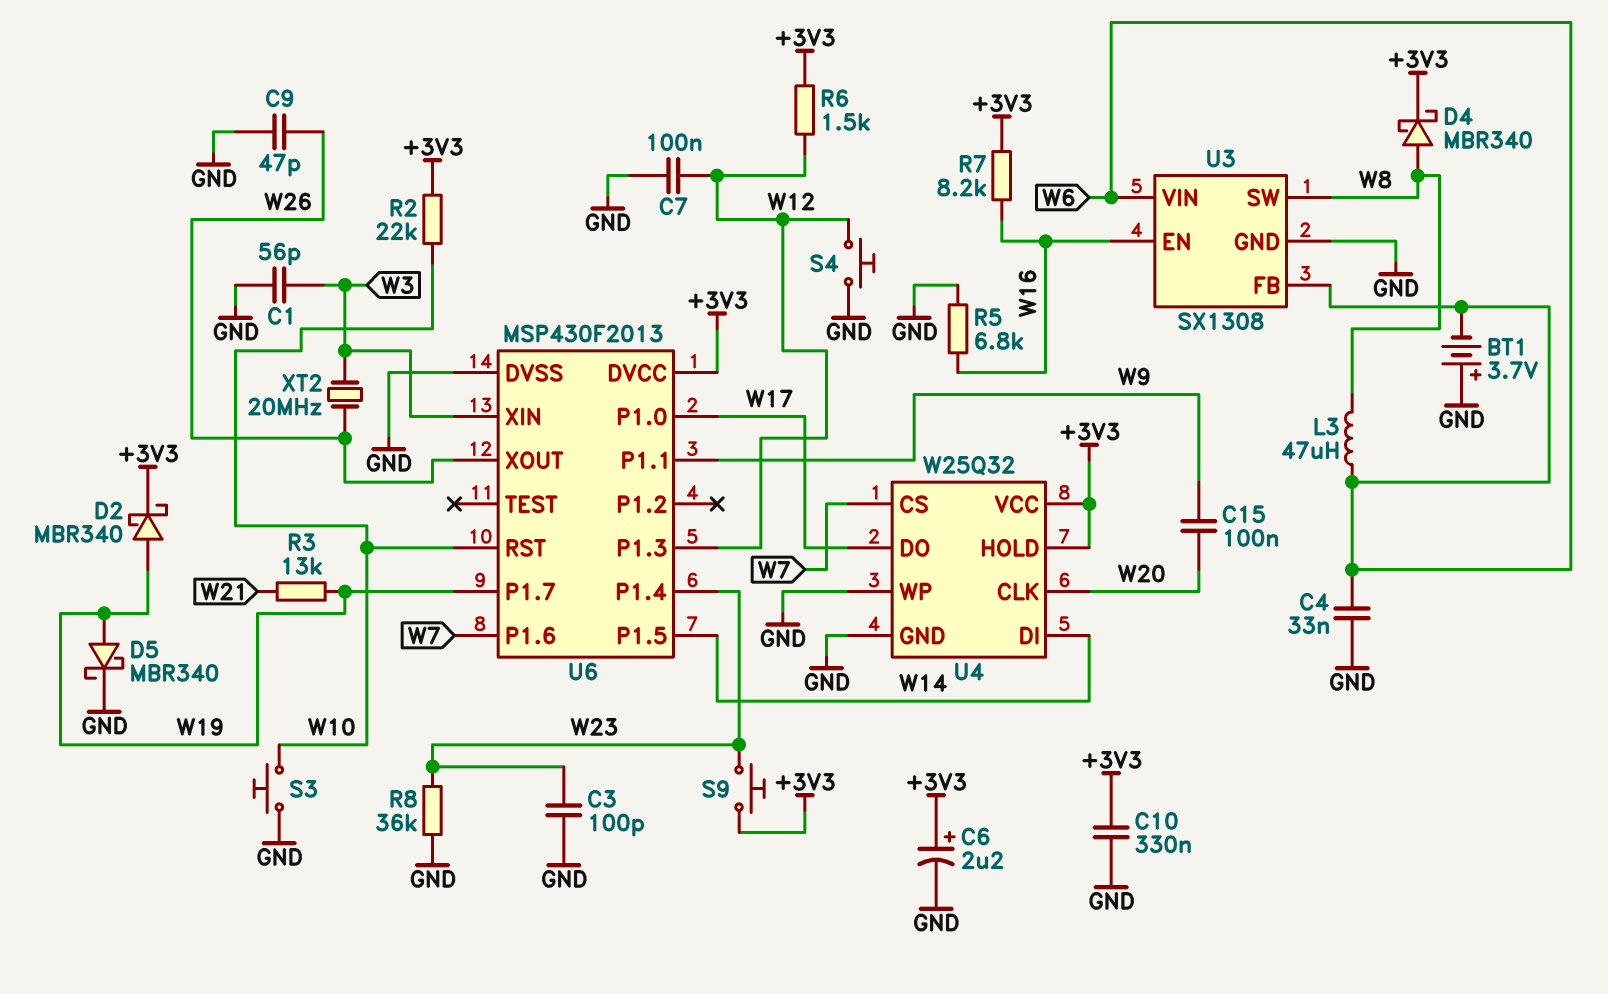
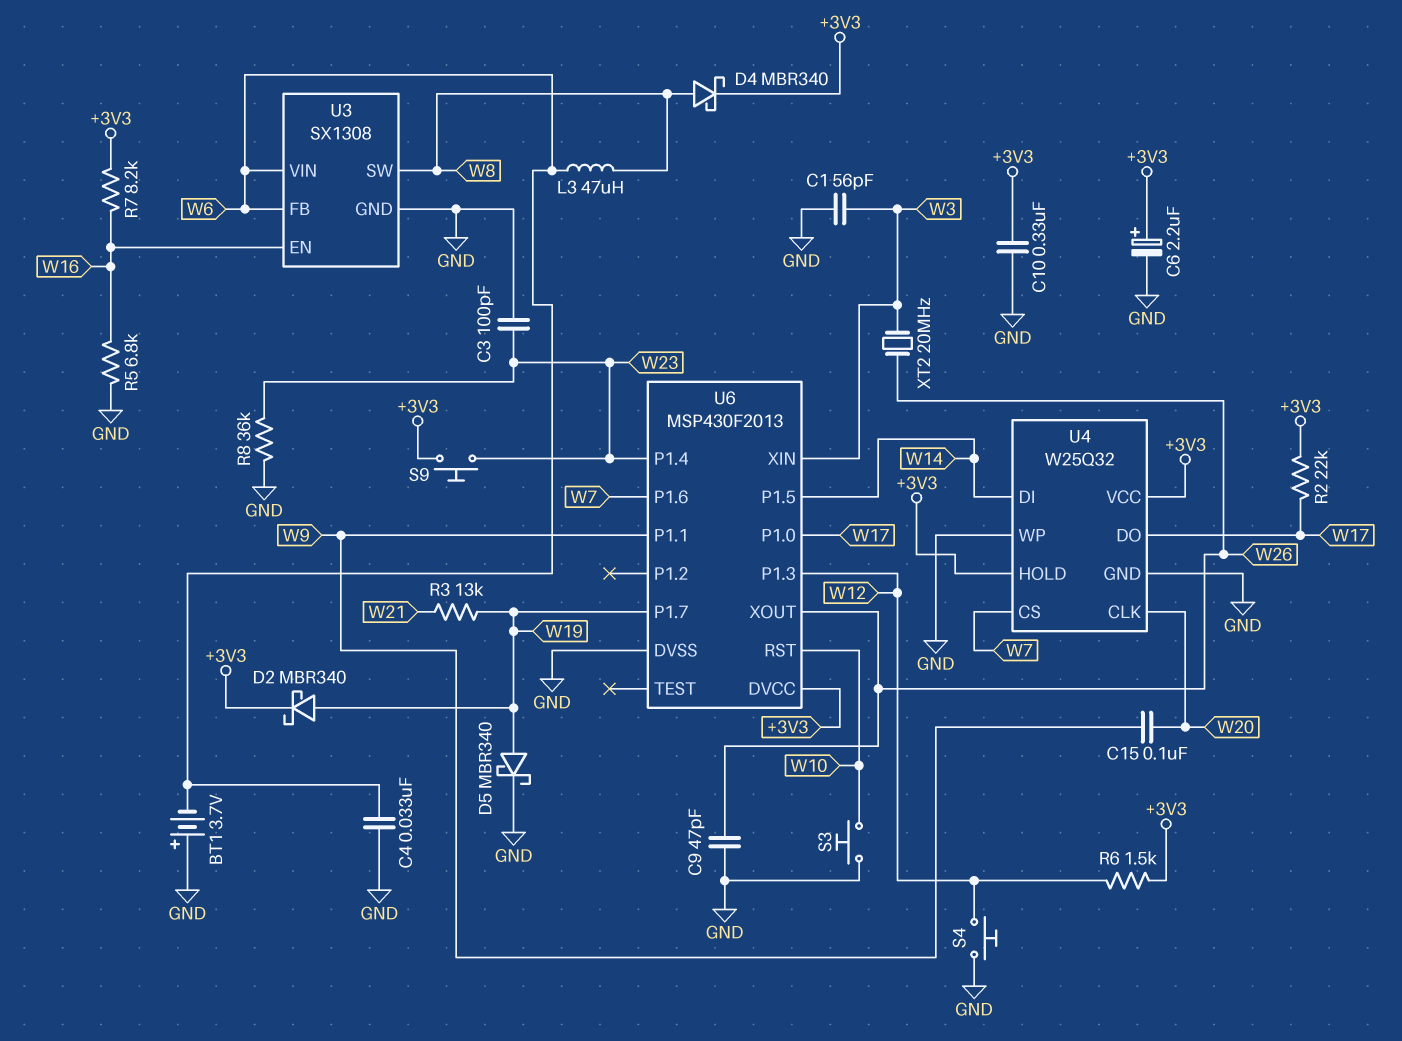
C7: 100nF (GND, W12) -> none
R2: 22k (+3V3, W10) -> 22k (+3V3, W17)

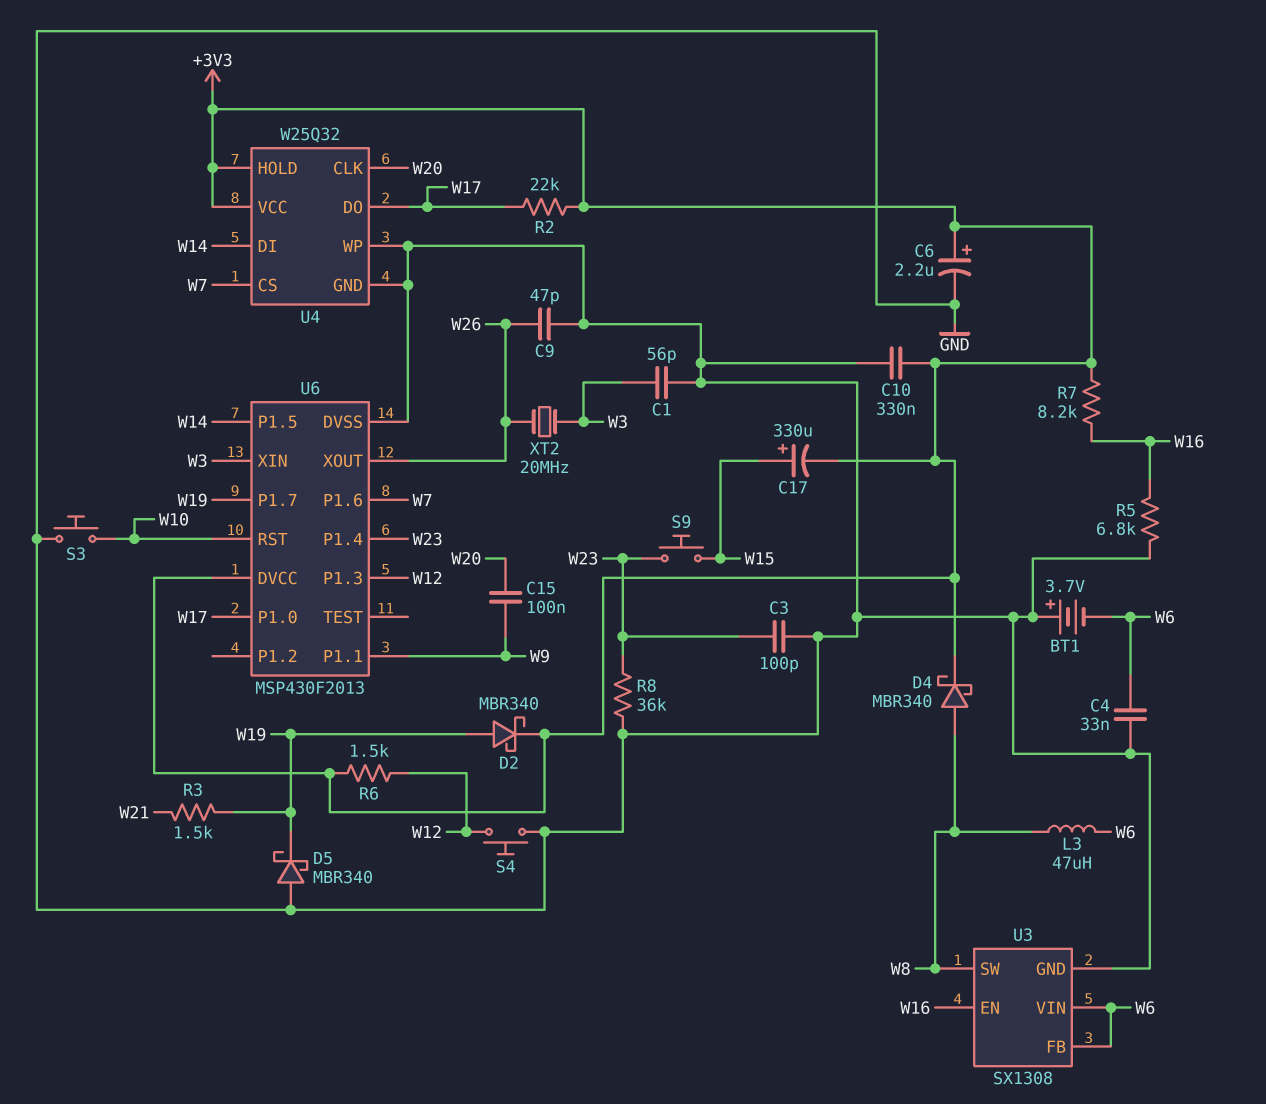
C17: none -> 330uF (plus W15, minus +3V3)
D5: schottky MBR340 (A W19, K GND) -> schottky MBR340 (A GND, K W19)
R3: 13k (W19, W21) -> 1.5k (W19, W21)
S9: button (+3V3, W23) -> button (W15, W23)

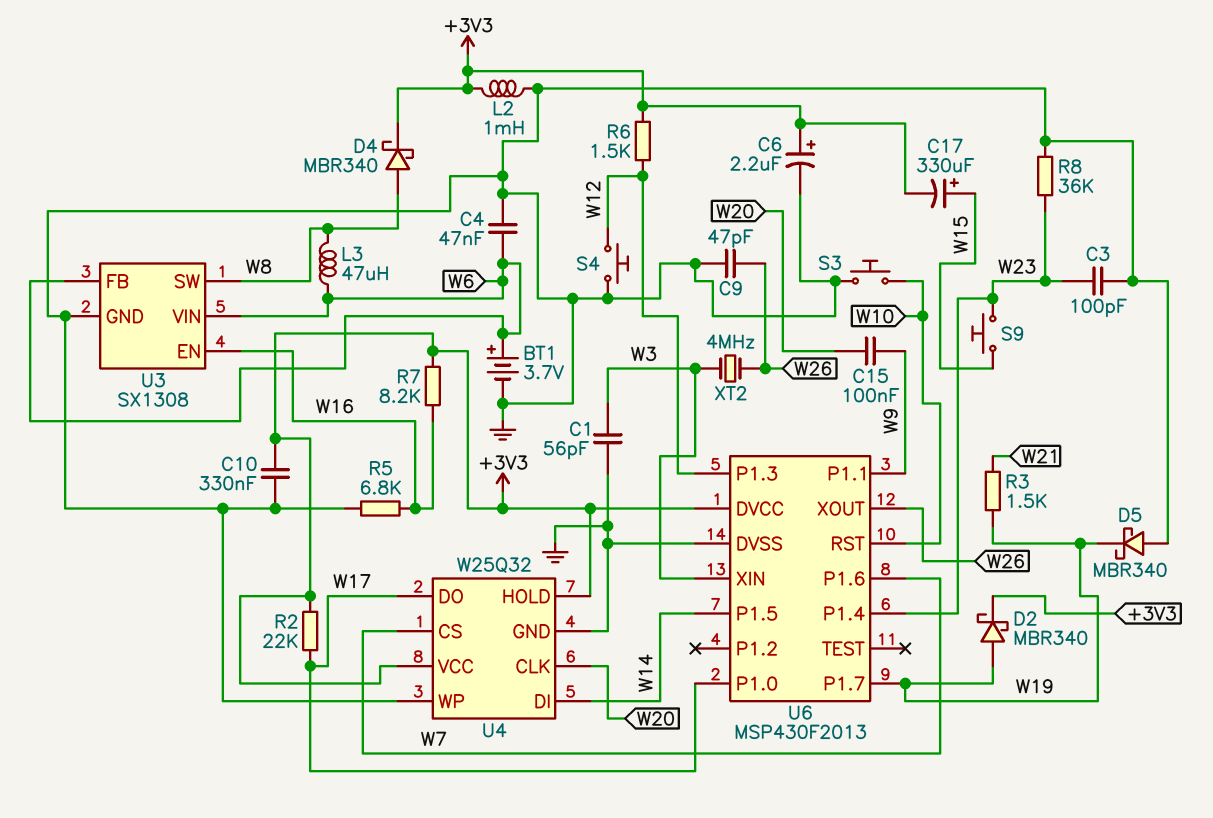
BT1: 3.7V (plus GND, minus W6) -> 3.7V (plus W6, minus GND)
C4: 33nF (GND, W6) -> 47nF (GND, W6)
L2: none -> 1mH (+3V3, GND)
XT2: 20MHz (W3, W26) -> 4MHz (W3, W26)

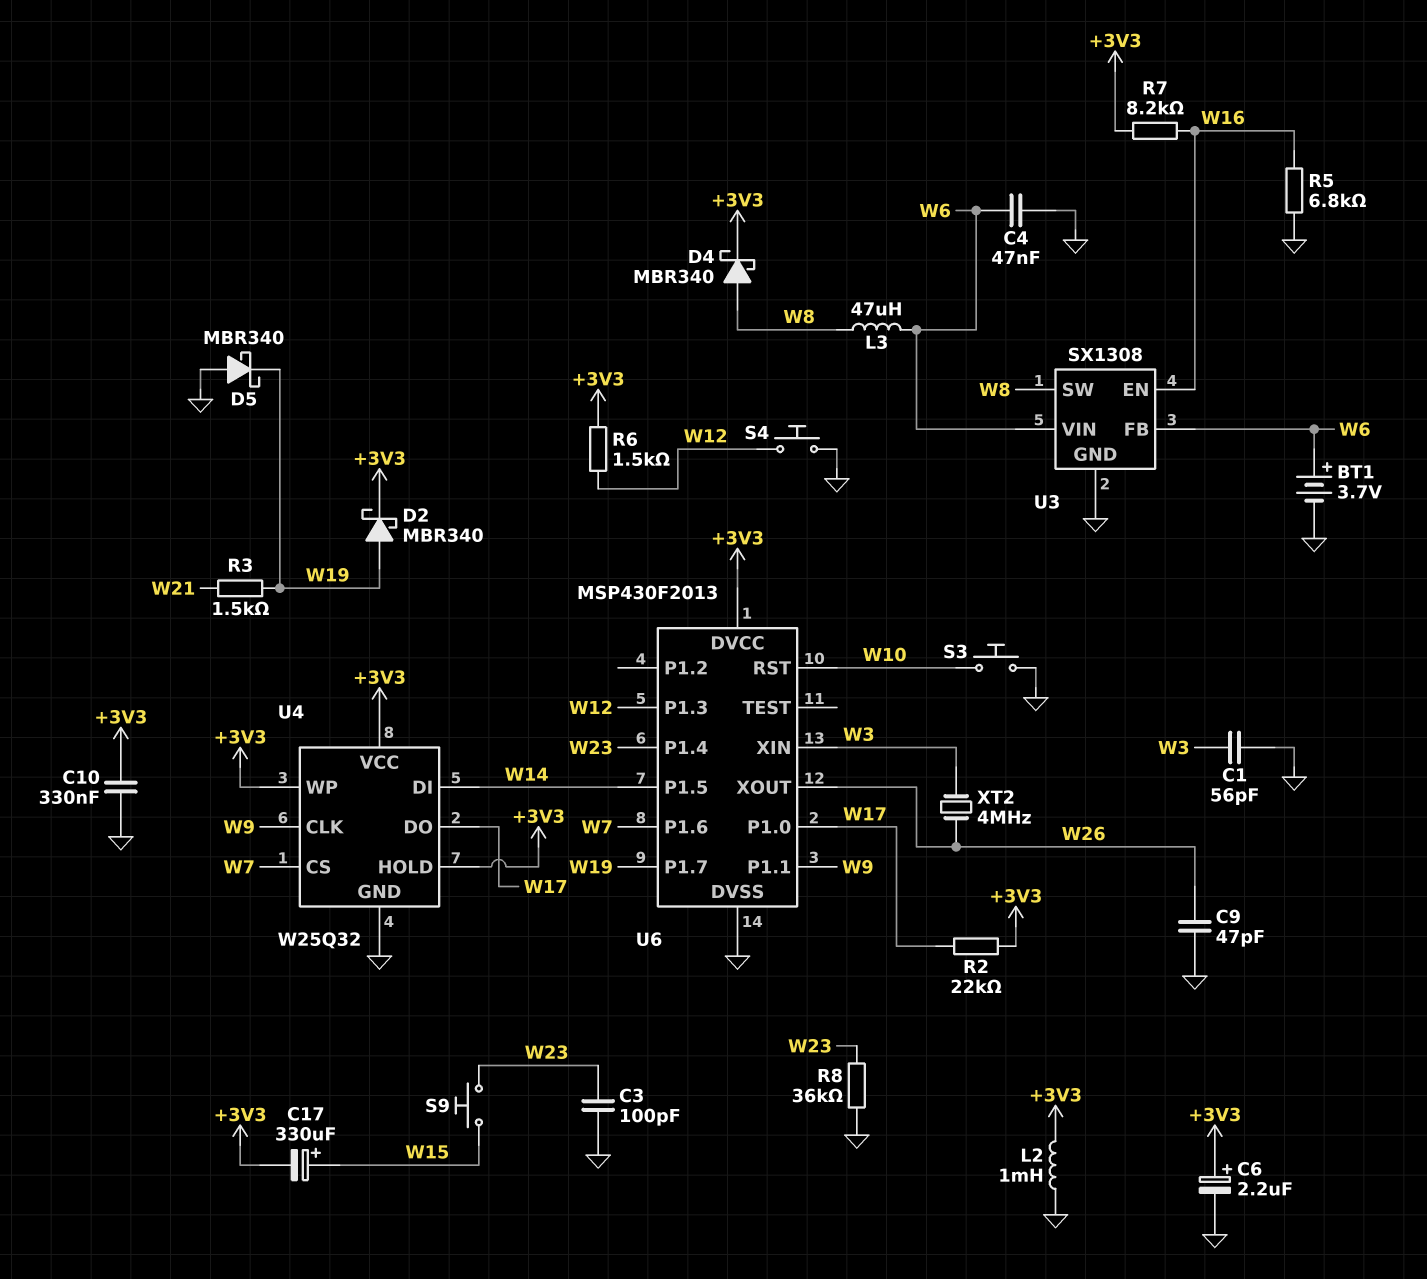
C15: 100nF (W9, W20) -> none
U4 pin CLK: W20 -> W9
U4 pin WP: GND -> +3V3

